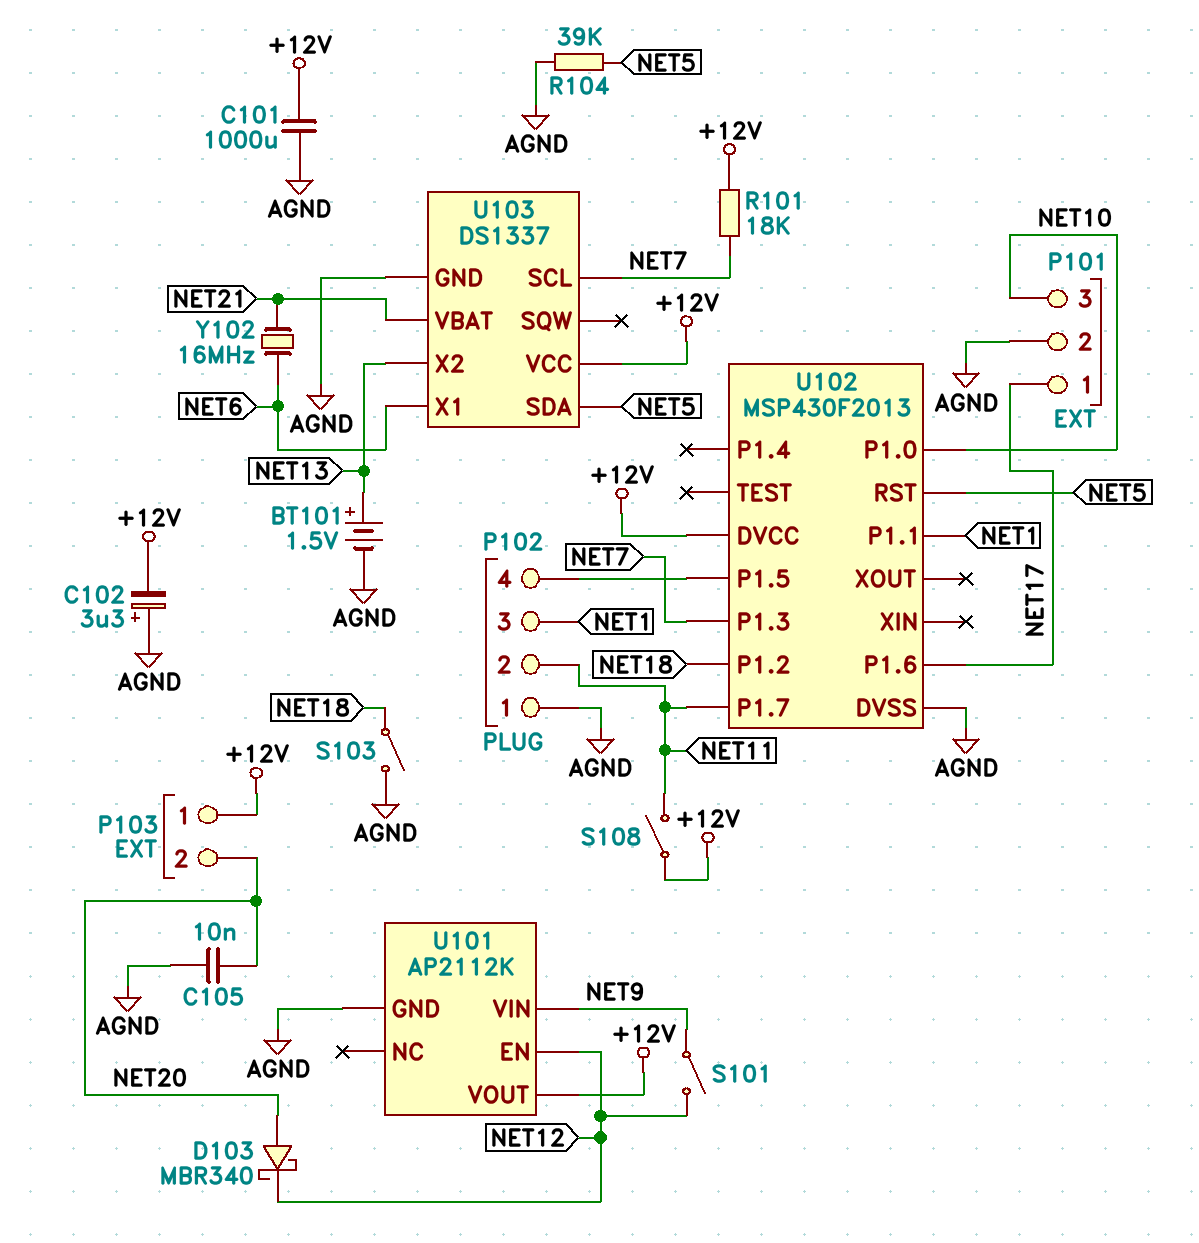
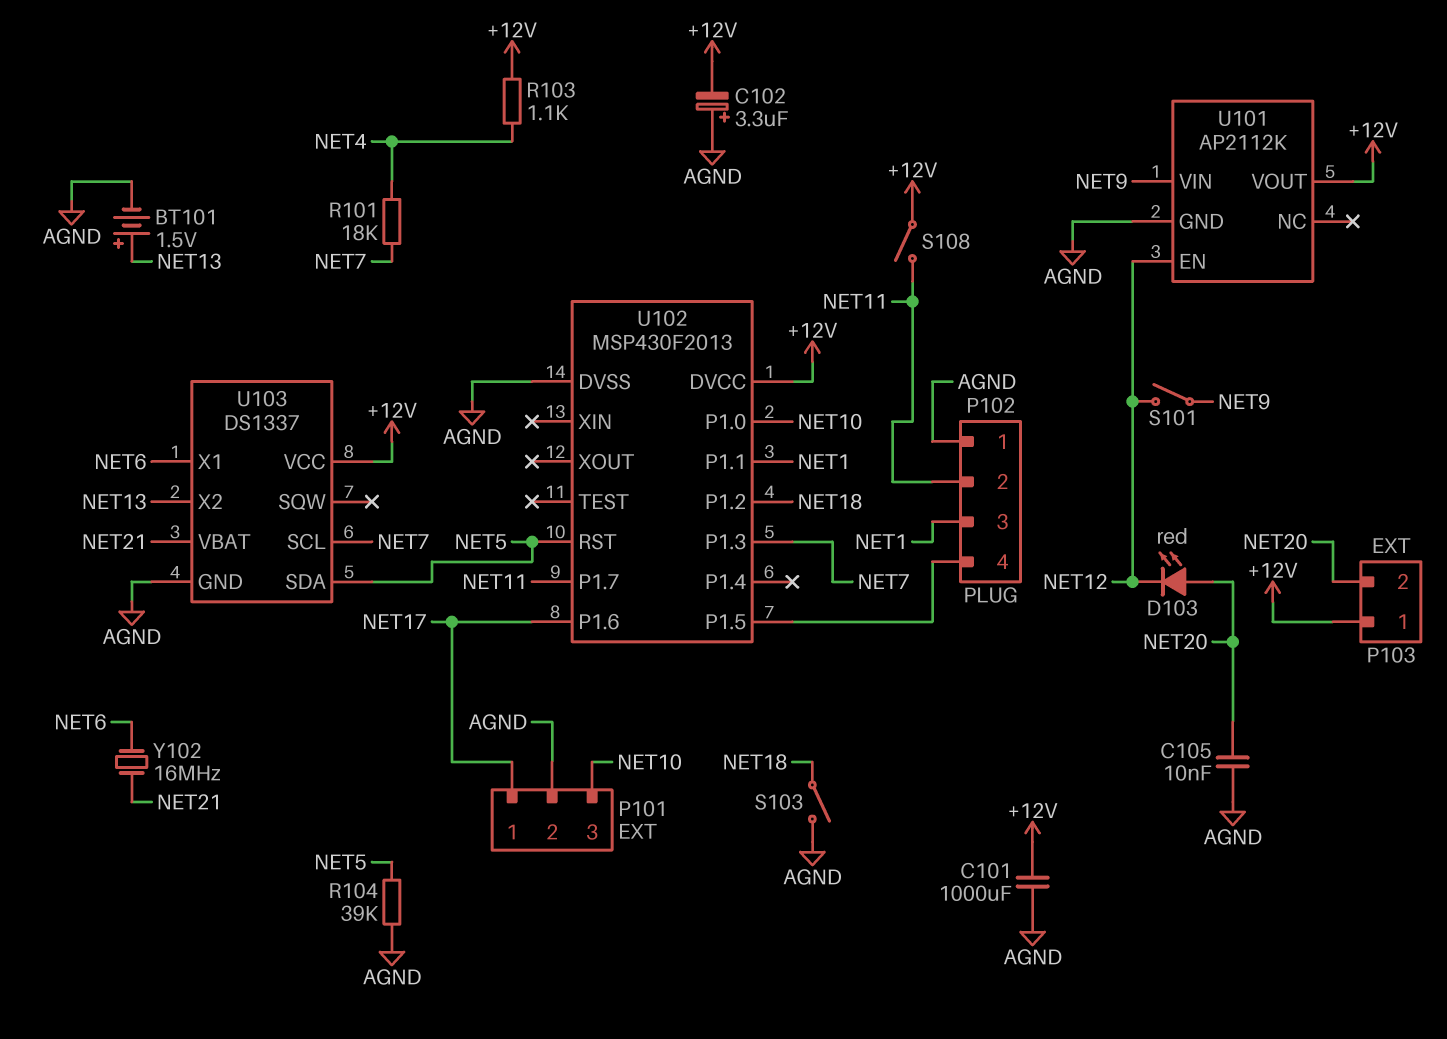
D103: schottky MBR340 (A NET20, K NET12) -> LED red (A NET20, K NET12)
R101: 18k (+12V, NET7) -> 18k (NET4, NET7)
R103: none -> 1.1k (+12V, NET4)

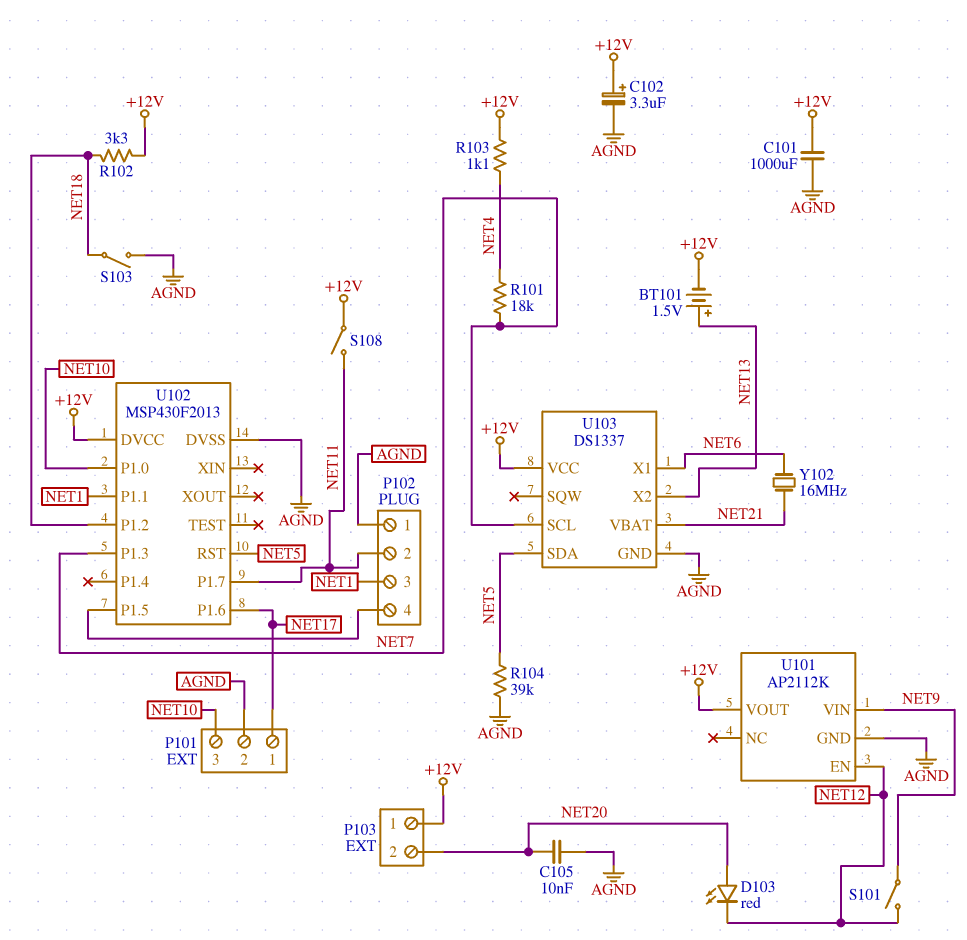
BT101: 1.5V (plus NET13, minus AGND) -> 1.5V (plus NET13, minus +12V)
C102: 3.3uF (plus AGND, minus +12V) -> 3.3uF (plus +12V, minus AGND)
R102: none -> 3.3k (+12V, NET18)

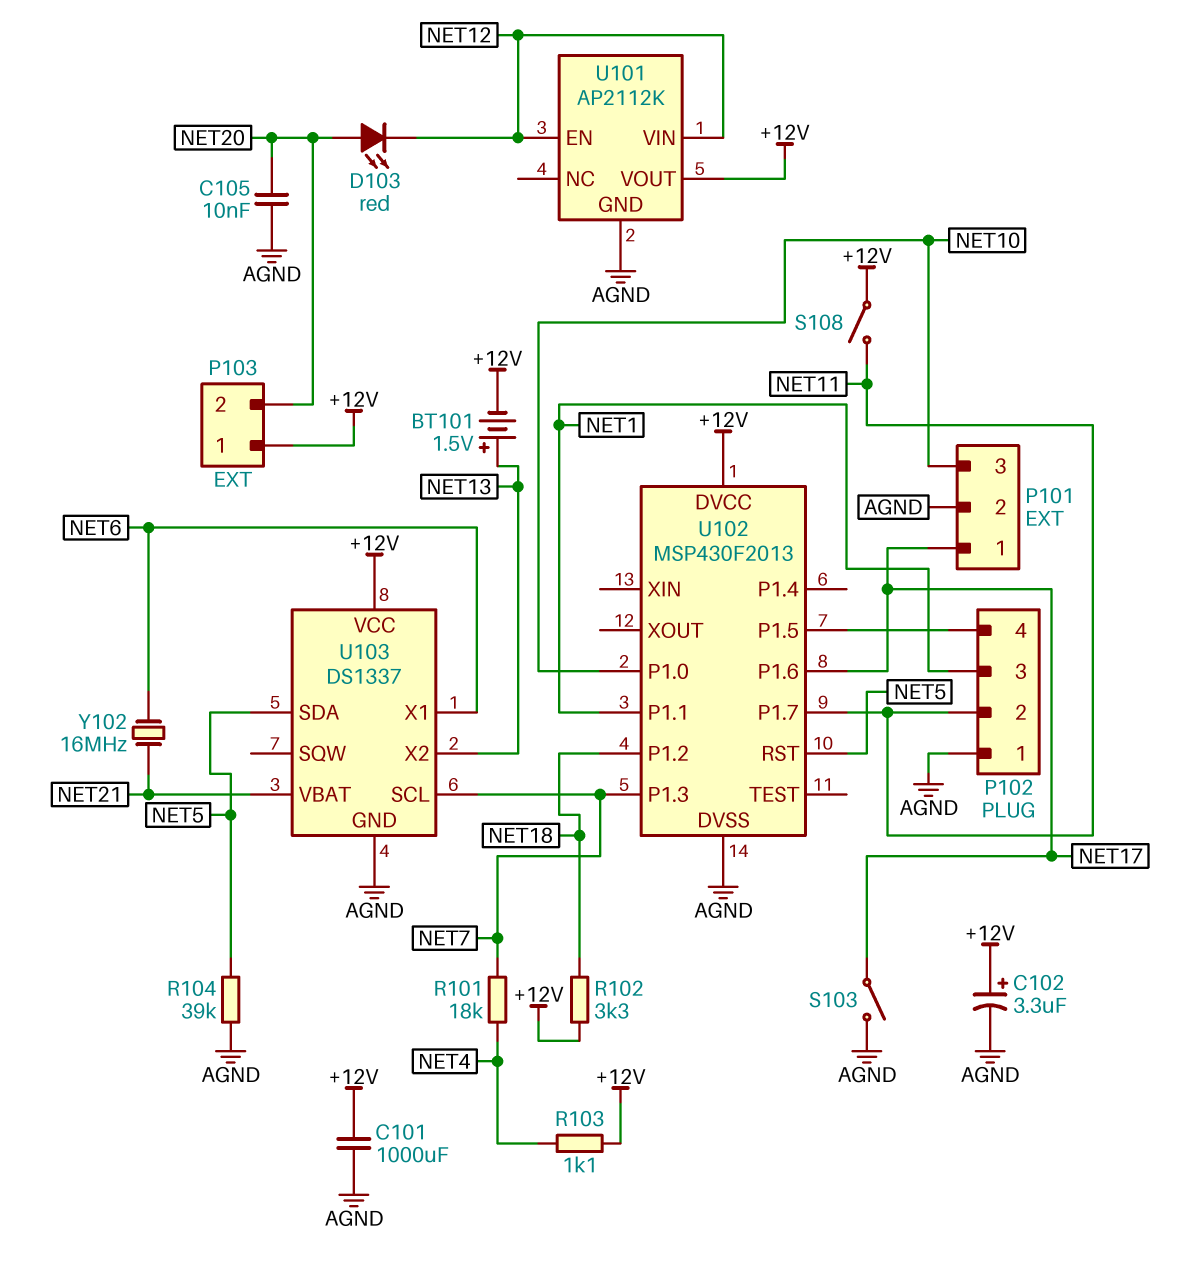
S101: switch (NET9, NET12) -> none
S103: switch (AGND, NET18) -> switch (AGND, NET17)
U101 pin VIN: NET9 -> NET12

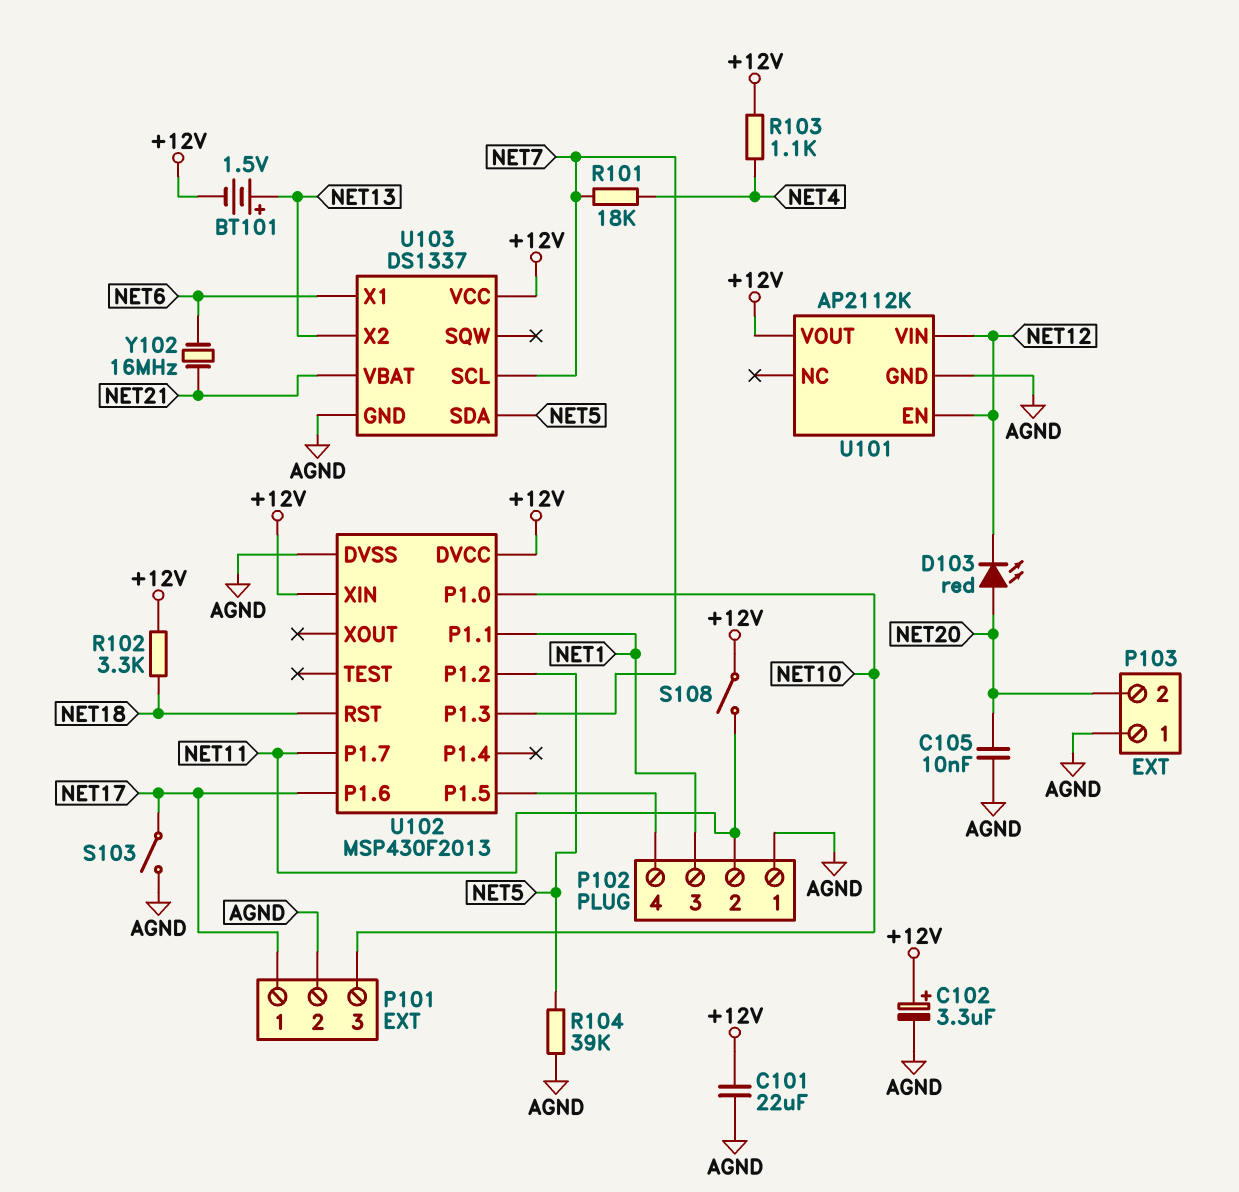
C101: 1000uF (+12V, AGND) -> 22uF (+12V, AGND)
P103 pin 1: +12V -> AGND
U102 pin P1.2: NET18 -> NET5
U102 pin RST: NET5 -> NET18
U102 pin XIN: none -> +12V

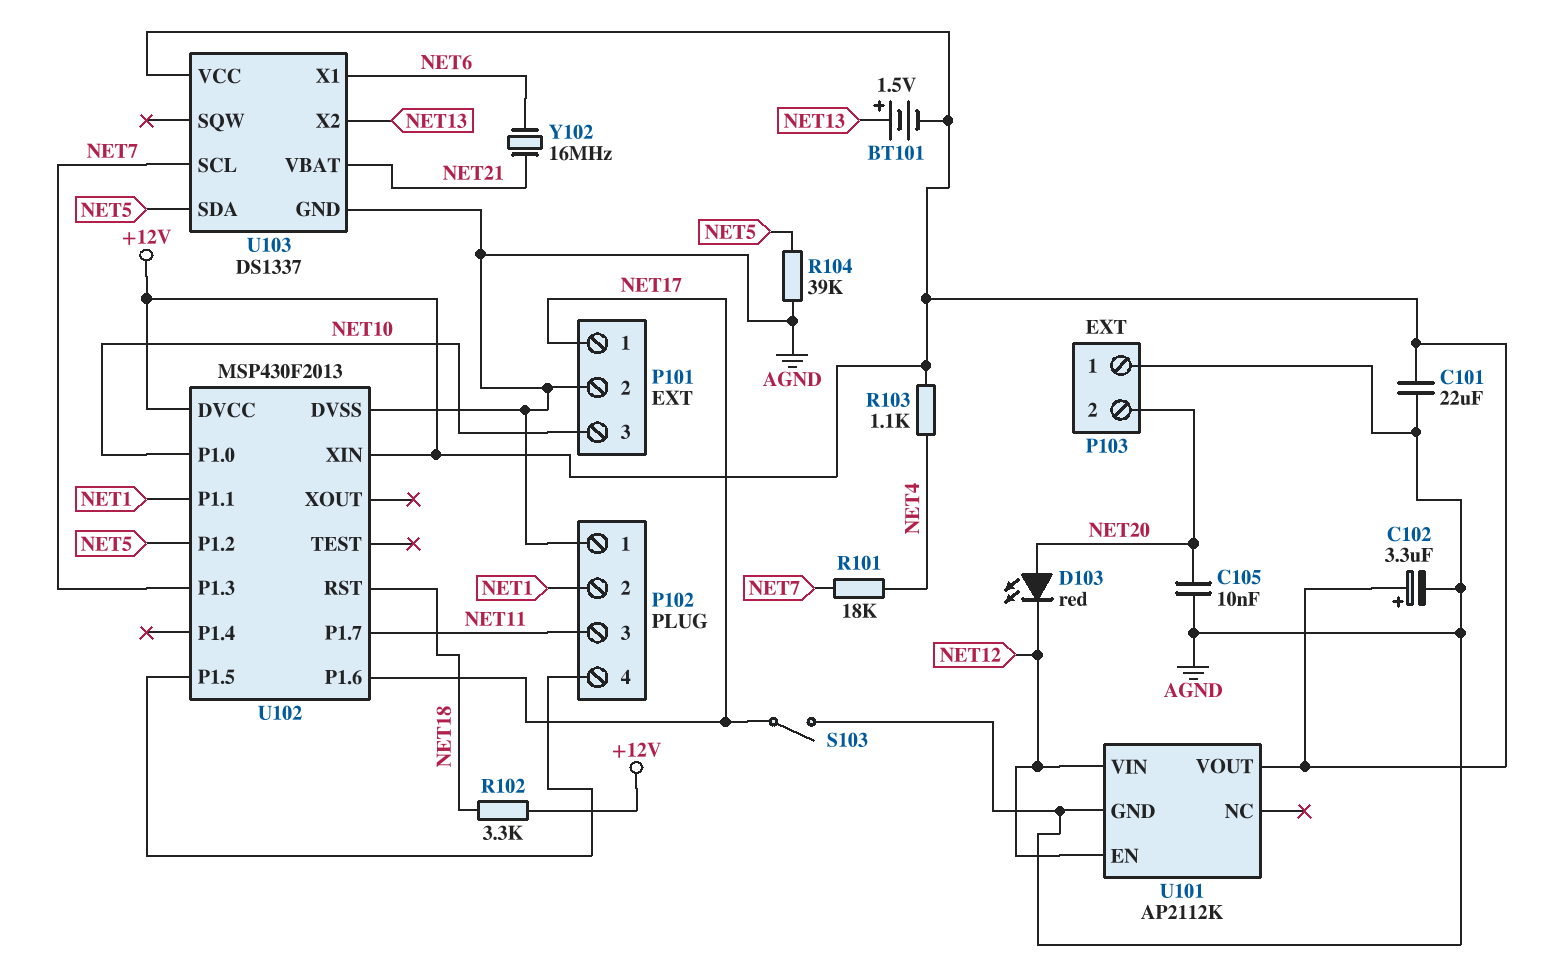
P102 pin 2: NET11 -> NET1
P102 pin 3: NET1 -> NET11
S108: switch (+12V, NET11) -> none

